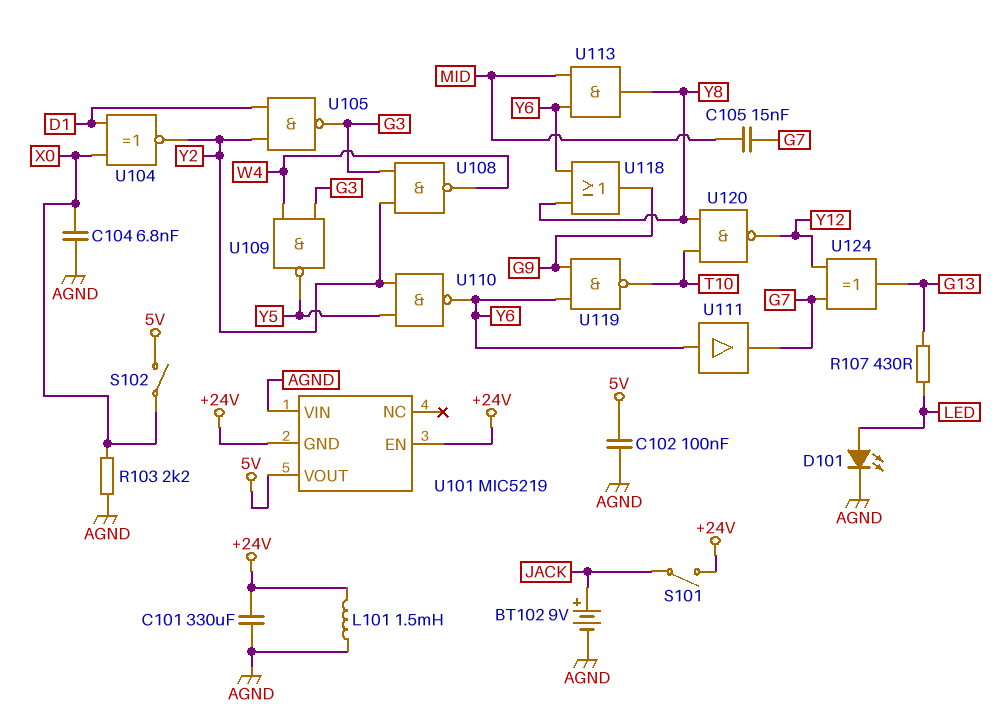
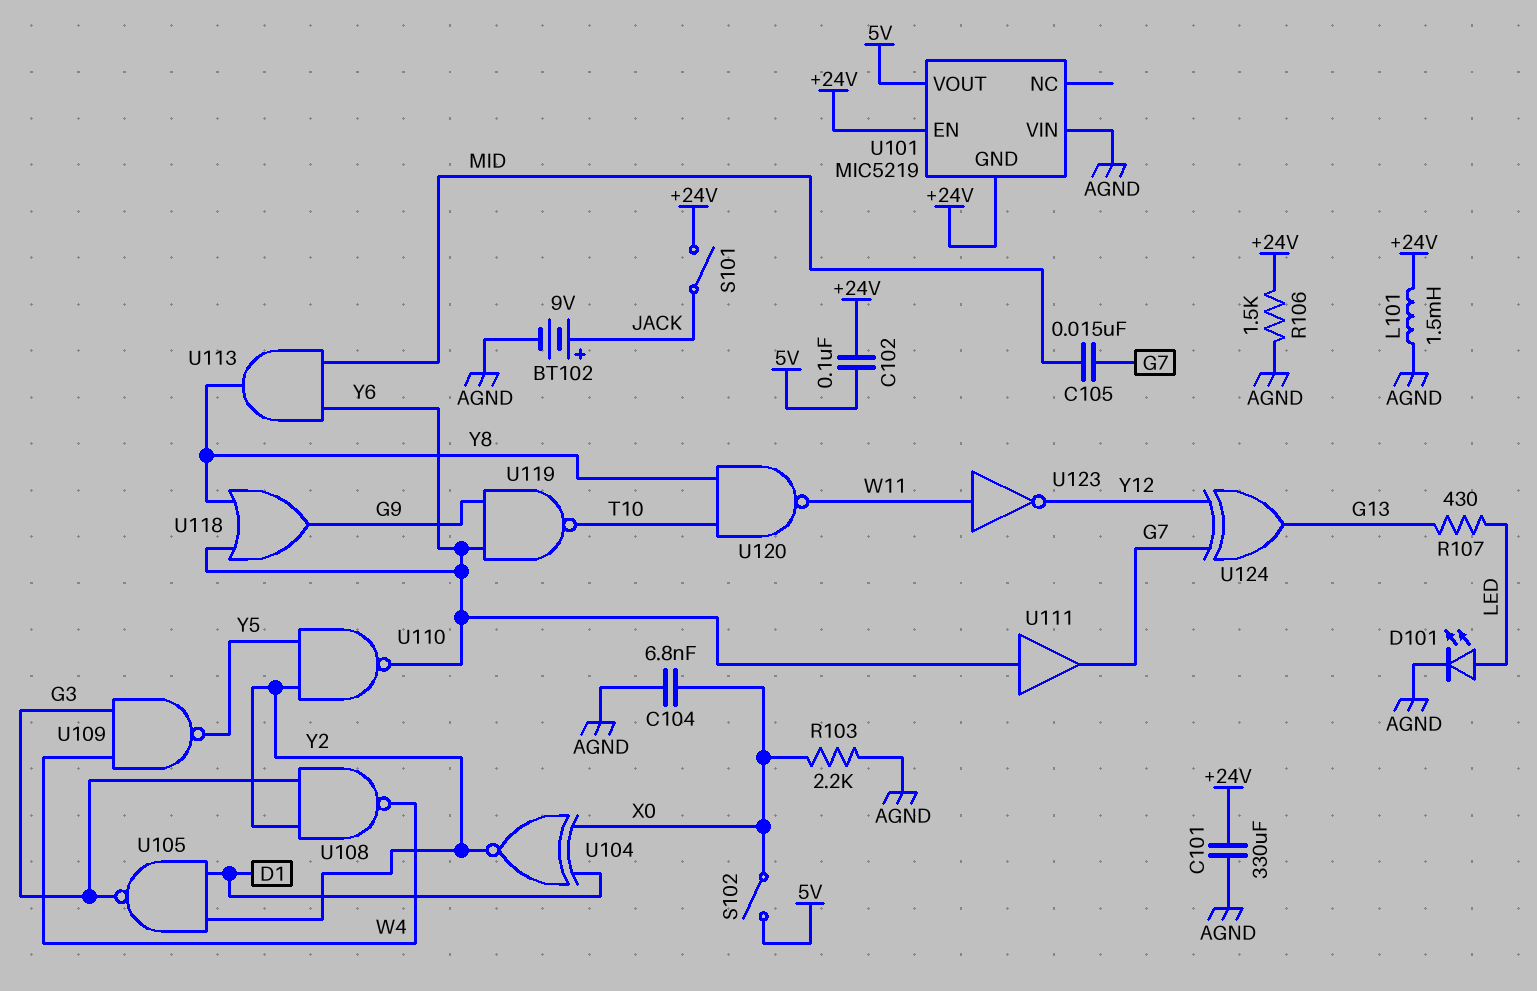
C102: 100nF (5V, AGND) -> 100nF (+24V, 5V)
R106: none -> 1.5k (+24V, AGND)
U120: NAND (in T10, in Y8, out Y12) -> NAND (in T10, in Y8, out W11)
U123: none -> NOT (in W11, out Y12)

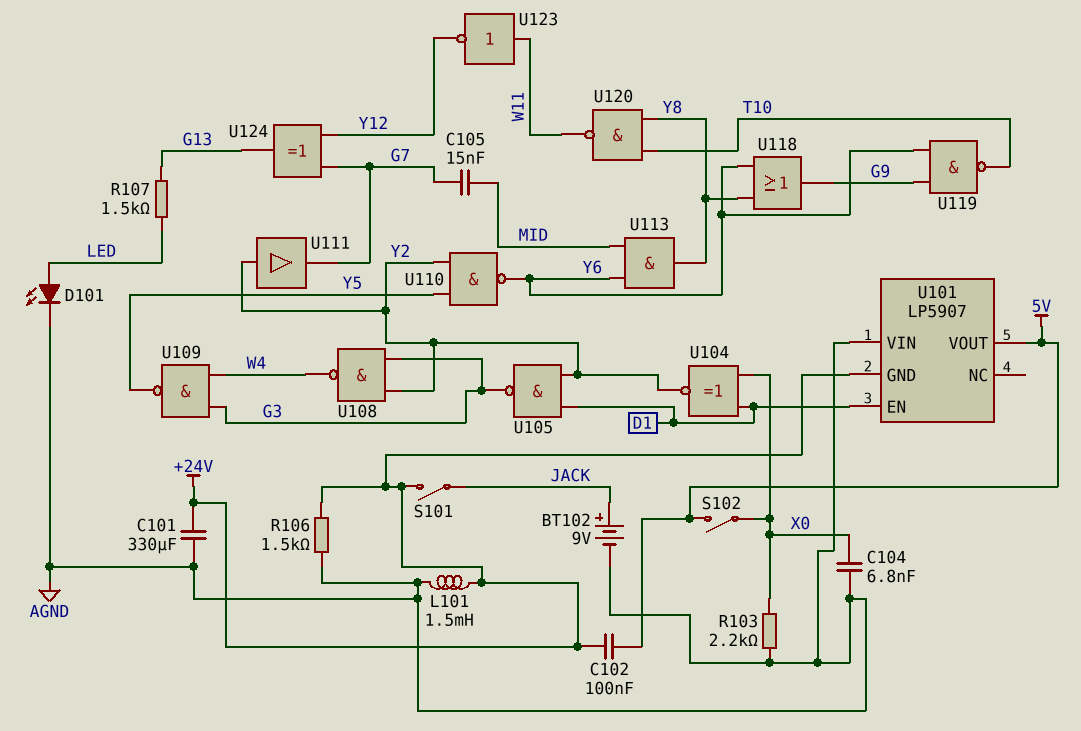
R107: 430 (G13, LED) -> 1.5k (G13, LED)
U101: MIC5219 -> LP5907
U101 pin EN: +24V -> D1
U111: buffer (in Y6, out G7) -> buffer (in Y2, out G7)

